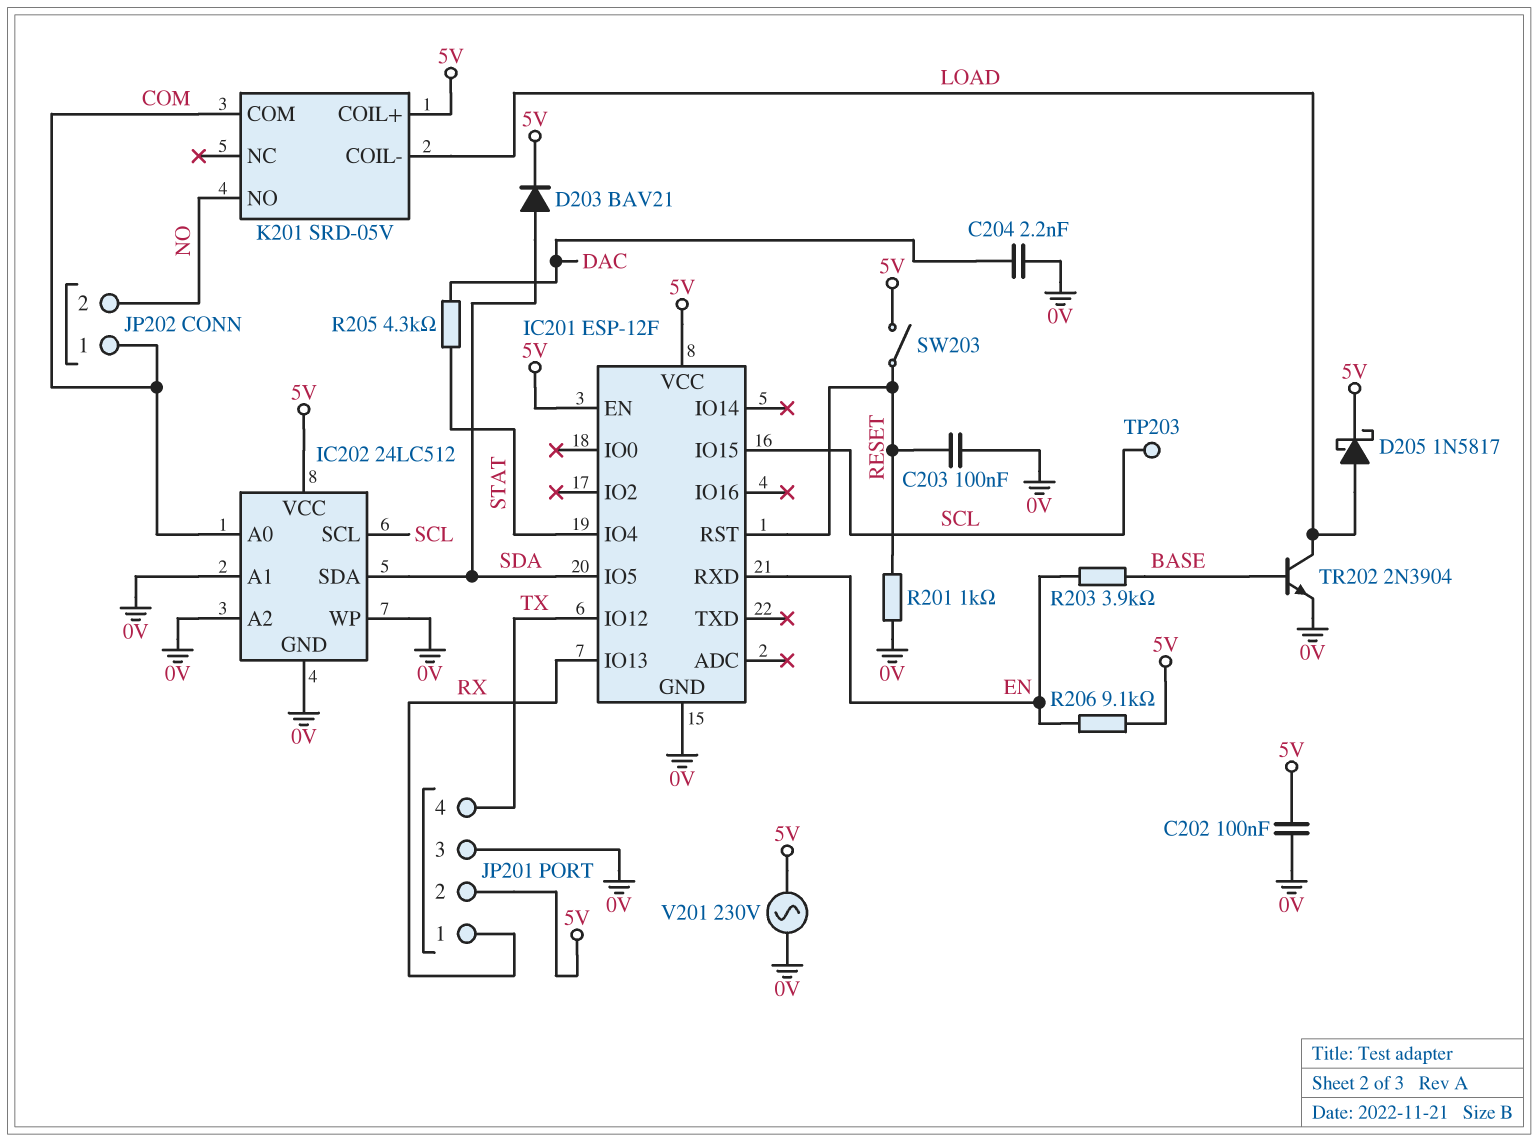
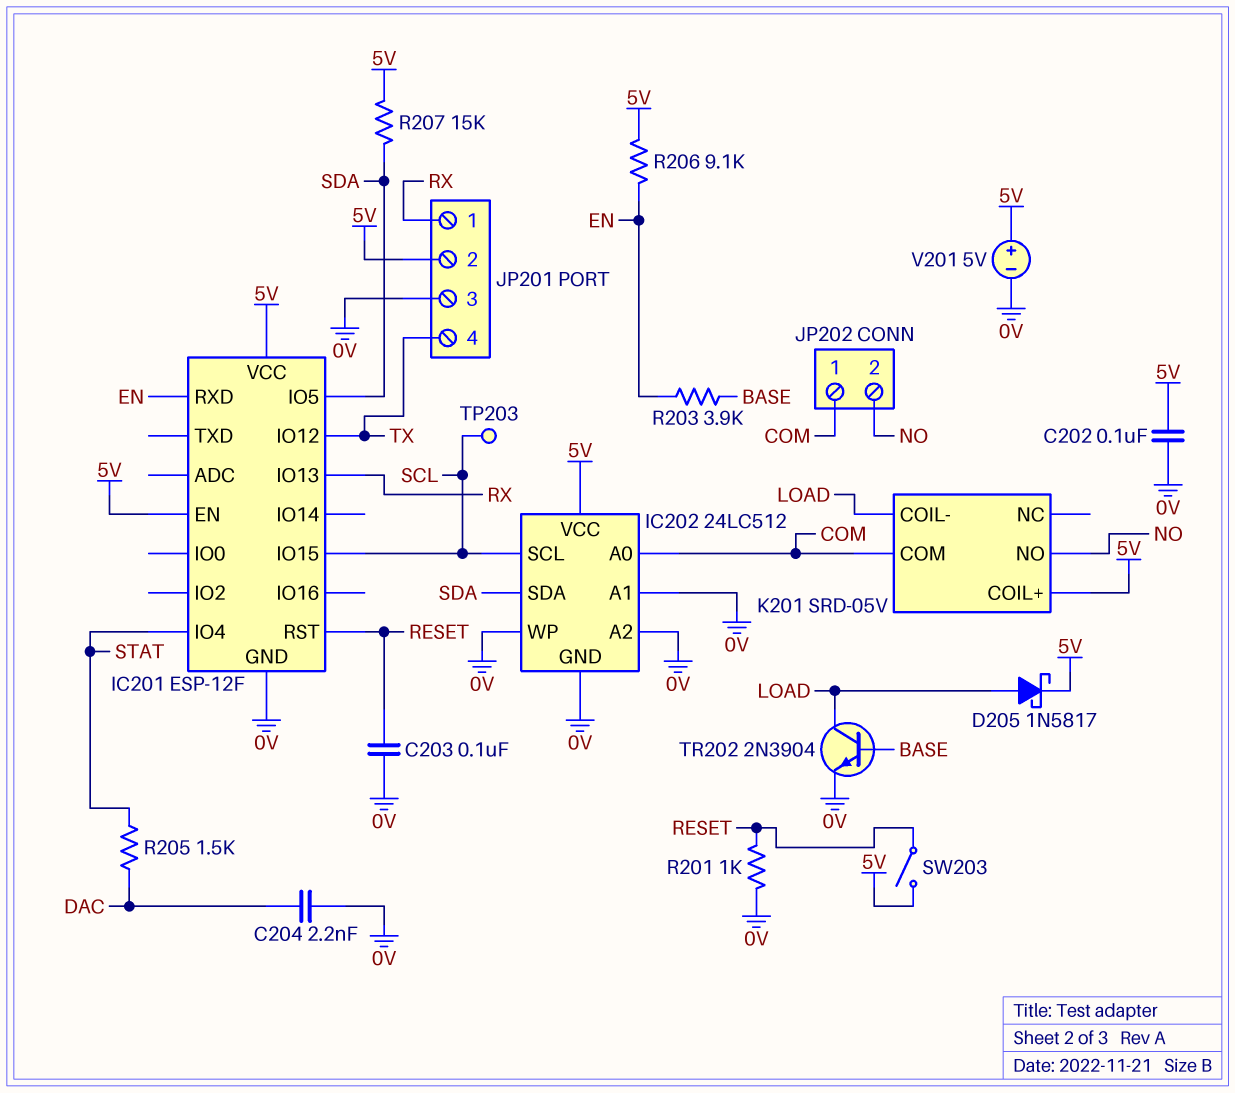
D203: diode BAV21 (A SDA, K 5V) -> none
R205: 4.3k (DAC, STAT) -> 1.5k (DAC, STAT)
R207: none -> 15k (5V, SDA)
V201: AC 230V (0V, 5V) -> 5V (plus 5V, minus 0V)

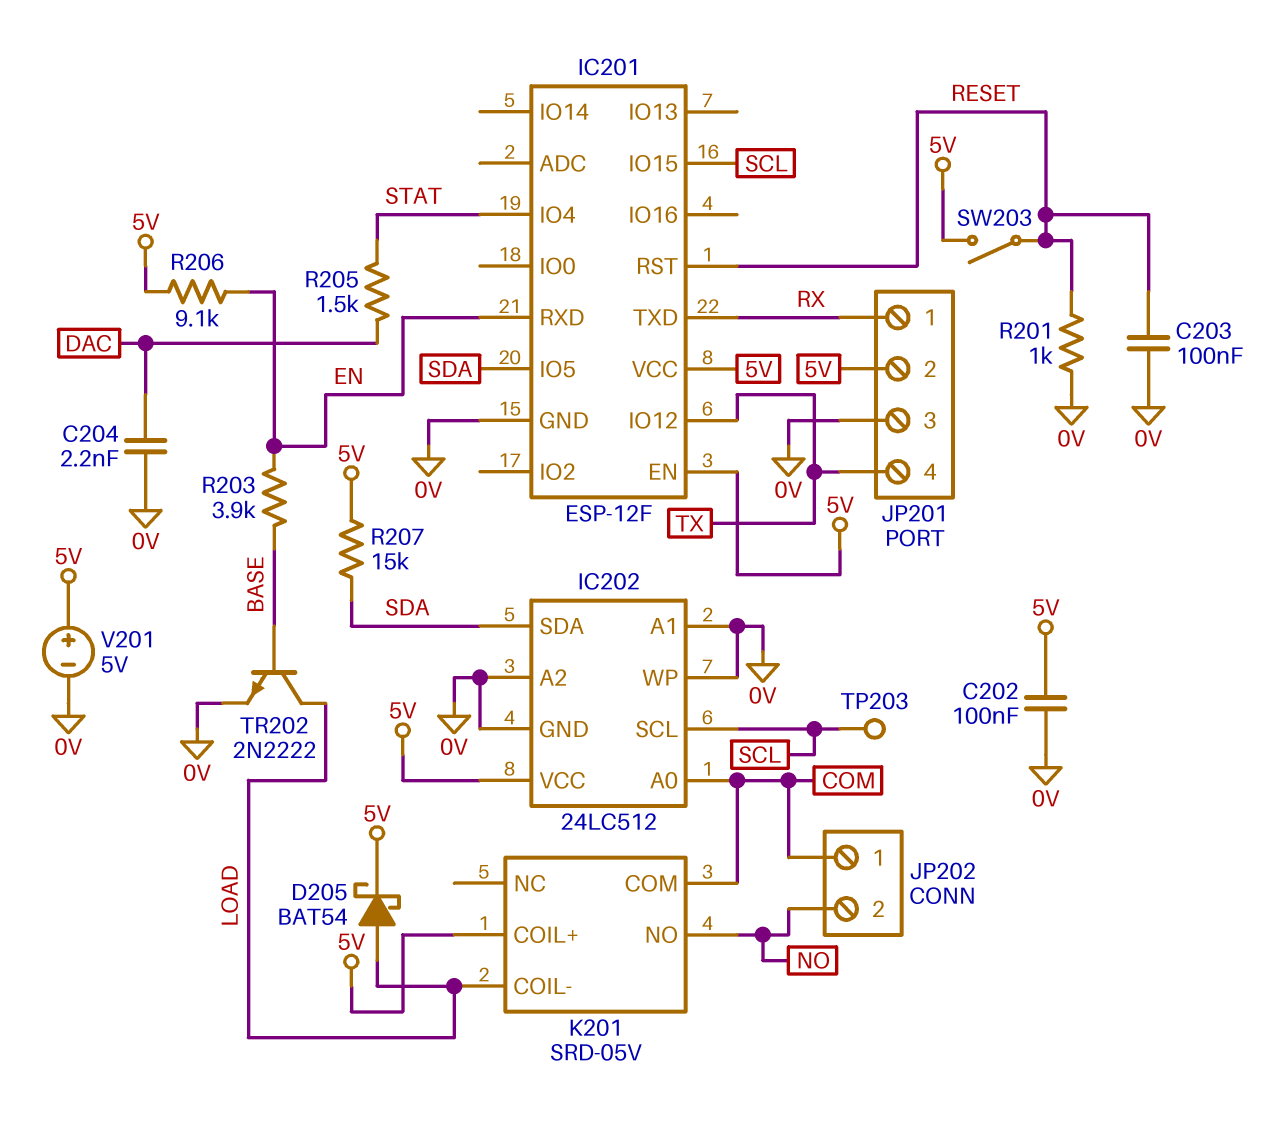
D205: schottky 1N5817 (A LOAD, K 5V) -> schottky BAT54 (A LOAD, K 5V)
IC201 pin IO13: RX -> none
IC201 pin TXD: none -> RX
TR202: NPN 2N3904 (B BASE, C LOAD, E 0V) -> NPN 2N2222 (B BASE, C LOAD, E 0V)

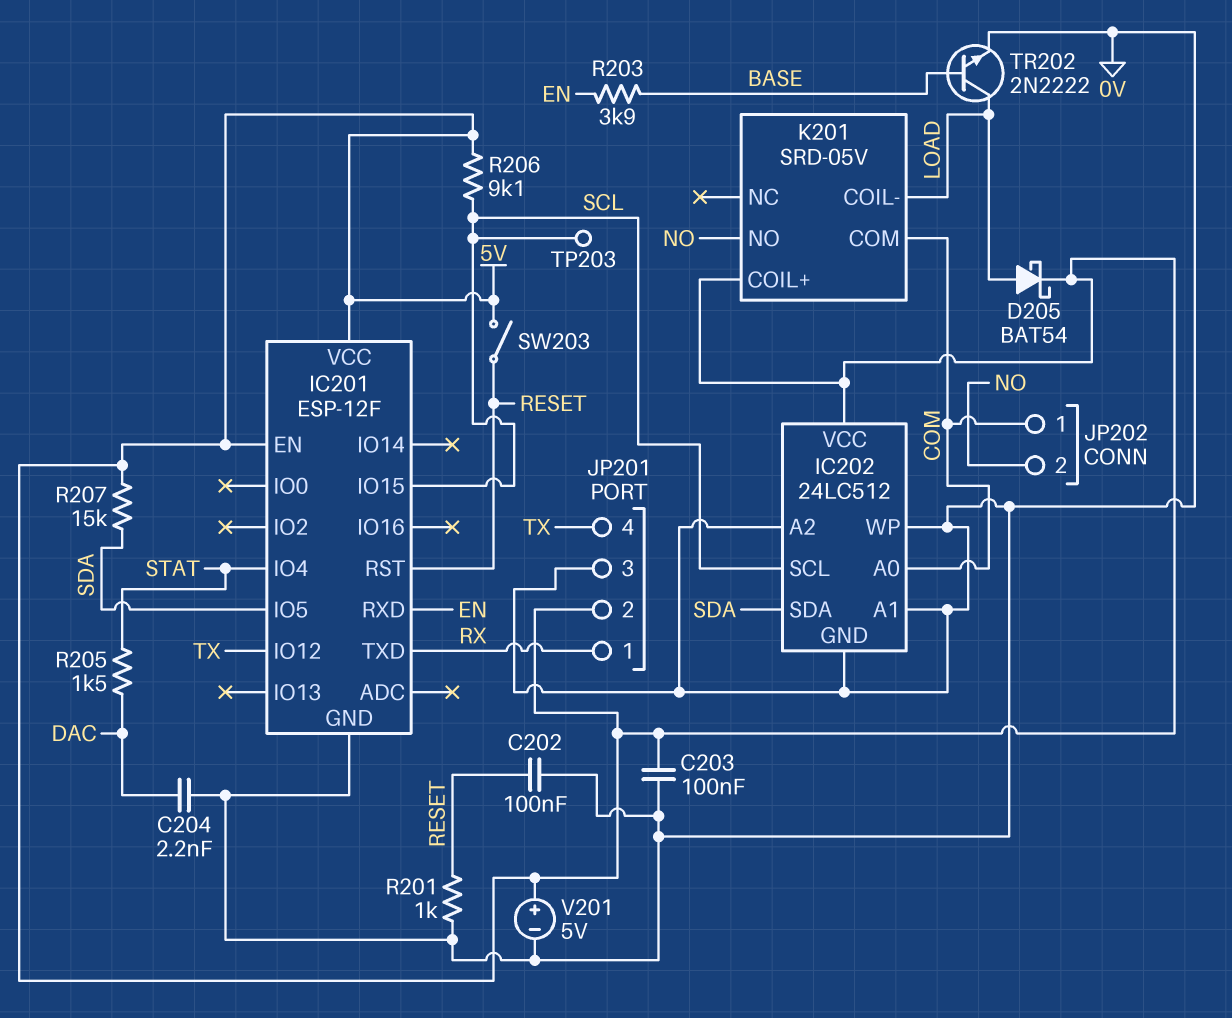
C202: 100nF (0V, 5V) -> 100nF (0V, RESET)
C203: 100nF (0V, RESET) -> 100nF (0V, 5V)
R206: 9.1k (5V, EN) -> 9.1k (5V, SCL)

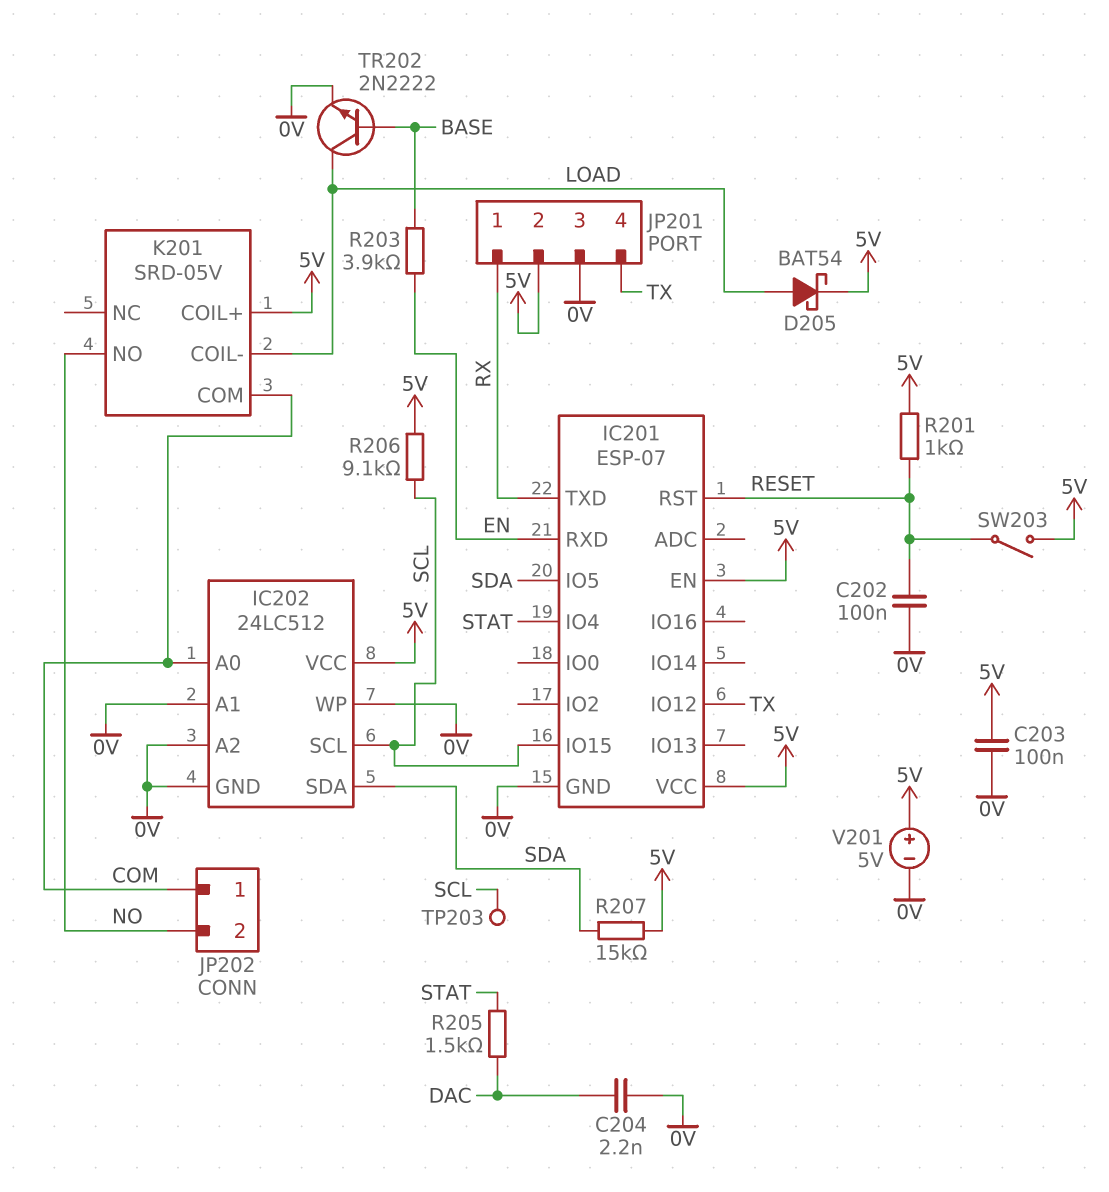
IC201: ESP-12F -> ESP-07
R201: 1k (0V, RESET) -> 1k (5V, RESET)

